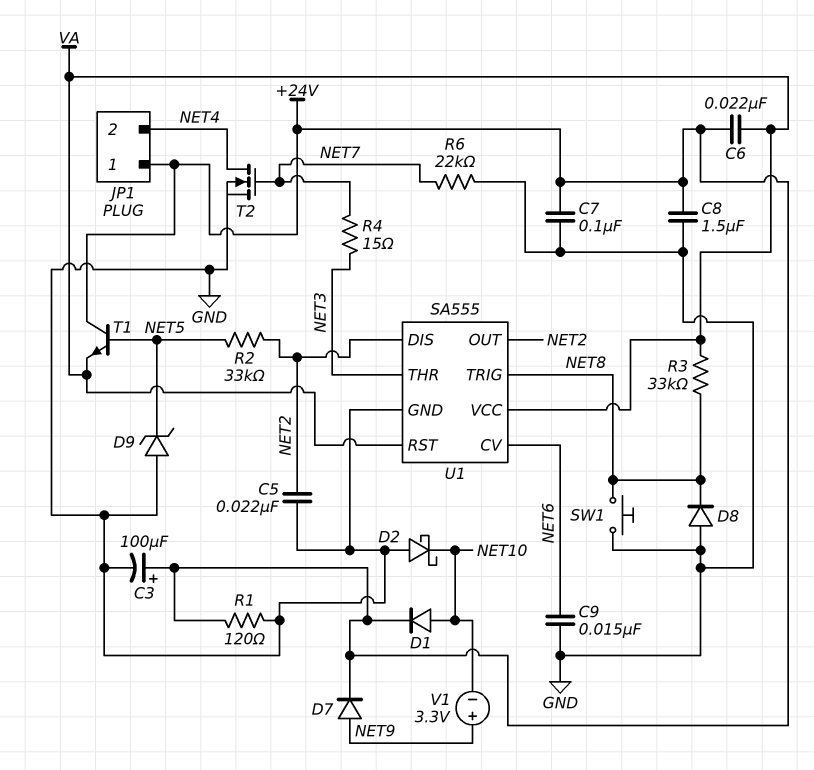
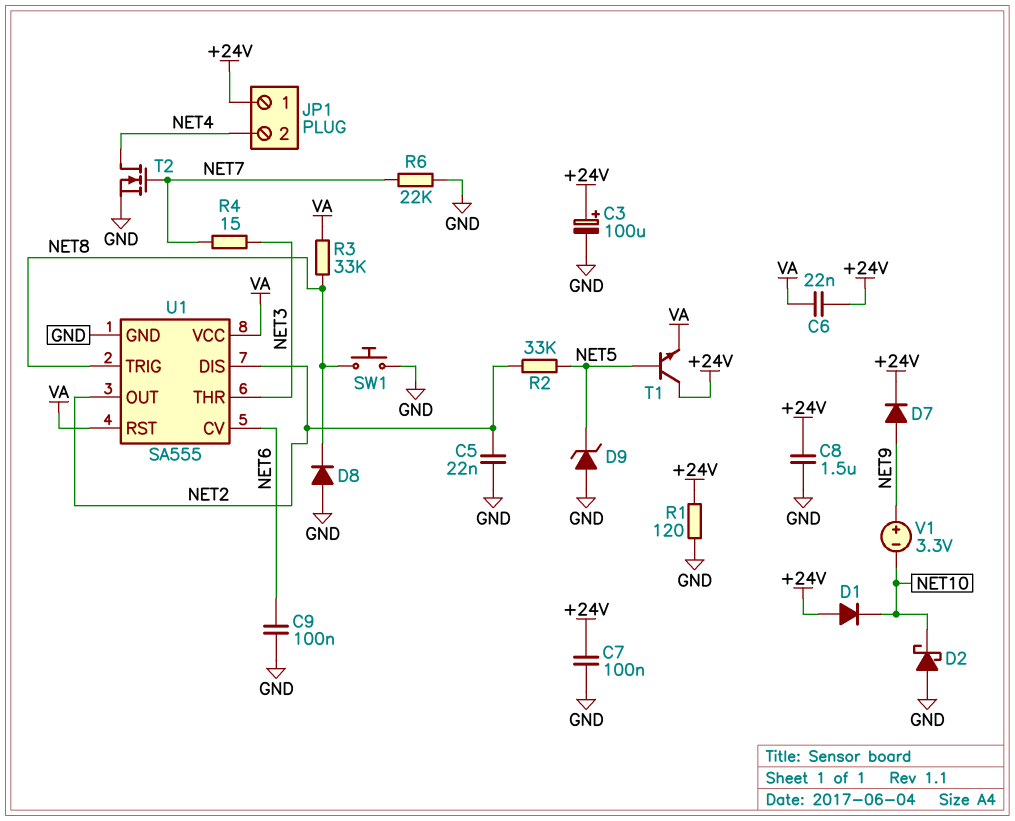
C9: 15nF (GND, NET6) -> 100nF (GND, NET6)
D1: diode (A NET10, K +24V) -> diode (A +24V, K NET10)

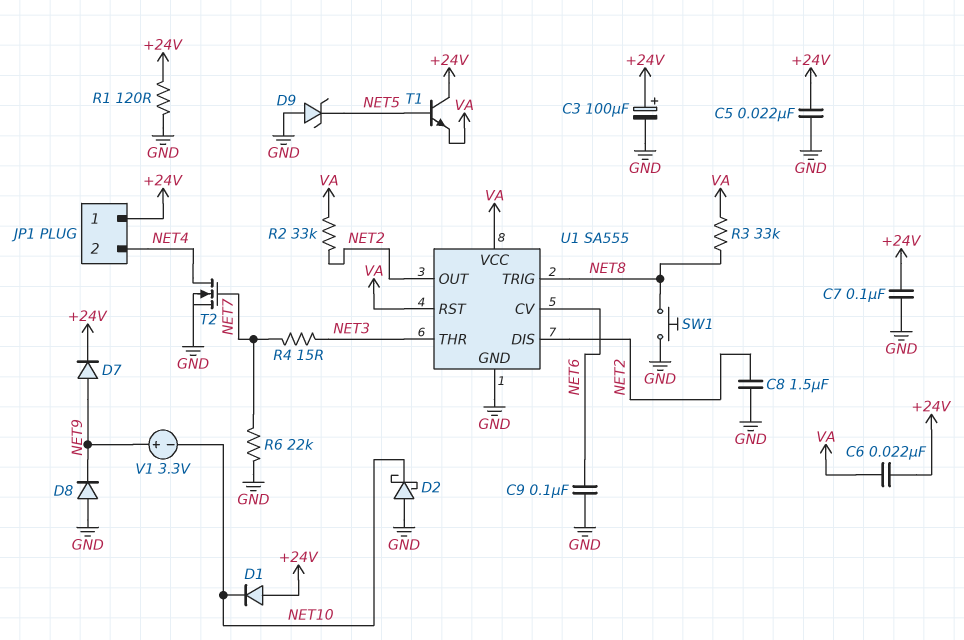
C5: 22nF (GND, NET2) -> 22nF (+24V, GND)
C8: 1.5uF (+24V, GND) -> 1.5uF (GND, NET2)
D8: diode (A GND, K NET8) -> diode (A GND, K NET9)
R2: 33k (NET2, NET5) -> 33k (NET2, VA)

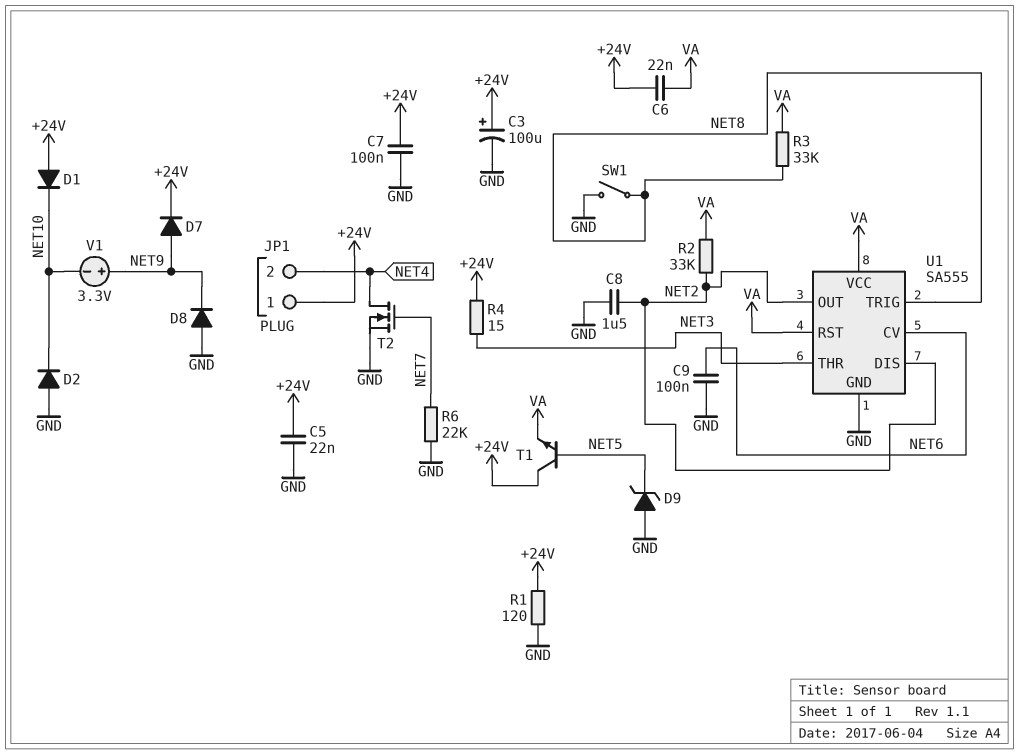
D2: schottky (A GND, K NET10) -> diode (A GND, K NET10)
R4: 15 (NET3, NET7) -> 15 (+24V, NET3)
SW1: button (GND, NET8) -> switch (GND, NET8)

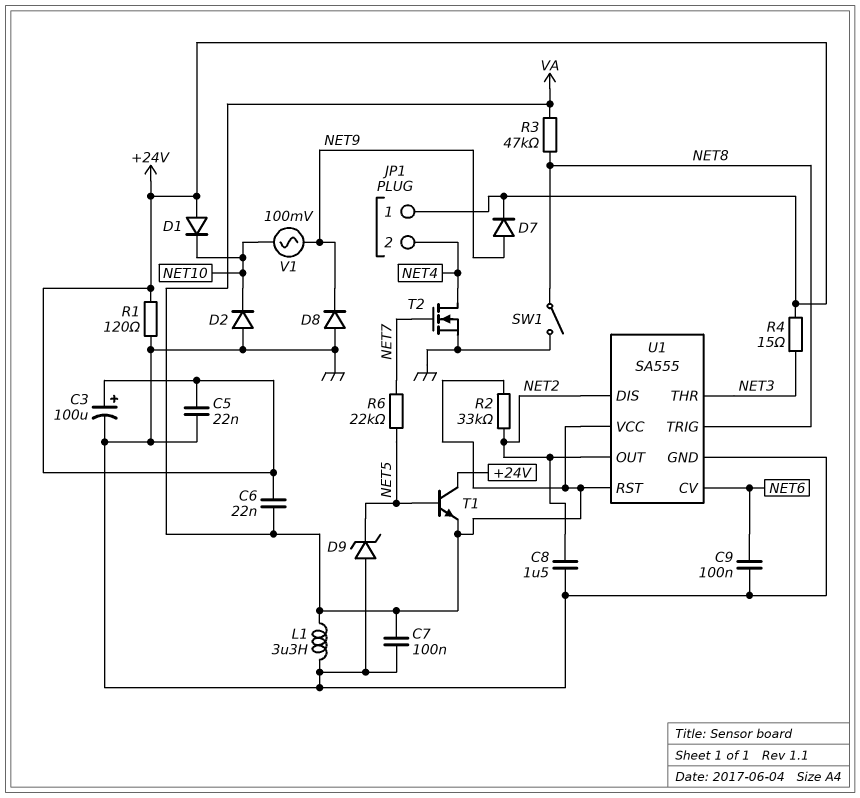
C7: 100nF (+24V, GND) -> 100nF (GND, VA)
L1: none -> 3.3uH (GND, VA)
R3: 33k (NET8, VA) -> 47k (NET8, VA)
R6: 22k (GND, NET7) -> 22k (NET5, NET7)
V1: 3.3V (plus NET9, minus NET10) -> AC 100mV (NET9, NET10)

